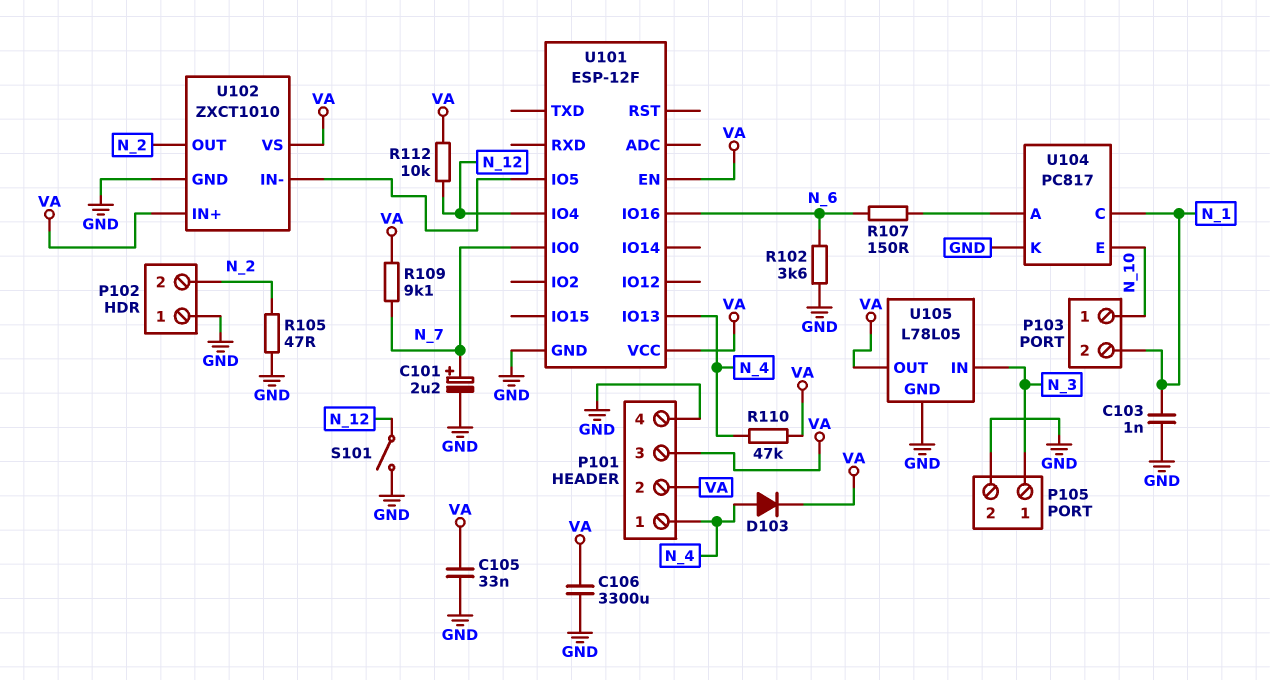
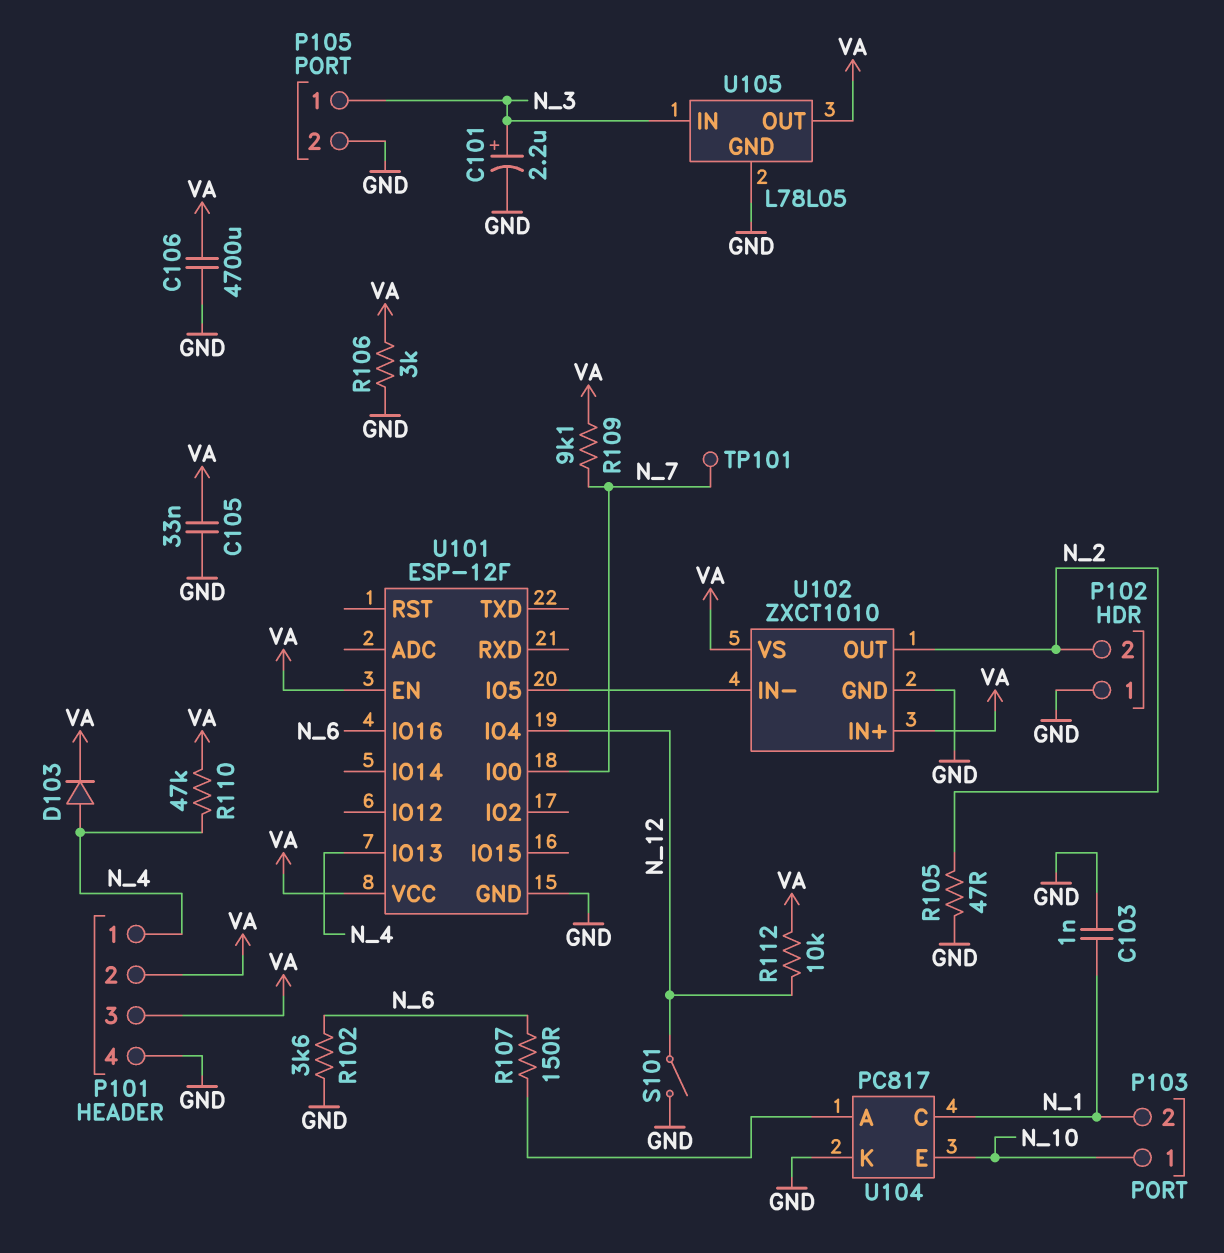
C101: 2.2uF (plus N_7, minus GND) -> 2.2uF (plus N_3, minus GND)
C106: 3300uF (GND, VA) -> 4700uF (GND, VA)
R106: none -> 3k (GND, VA)
TP101: none -> test point (N_7)

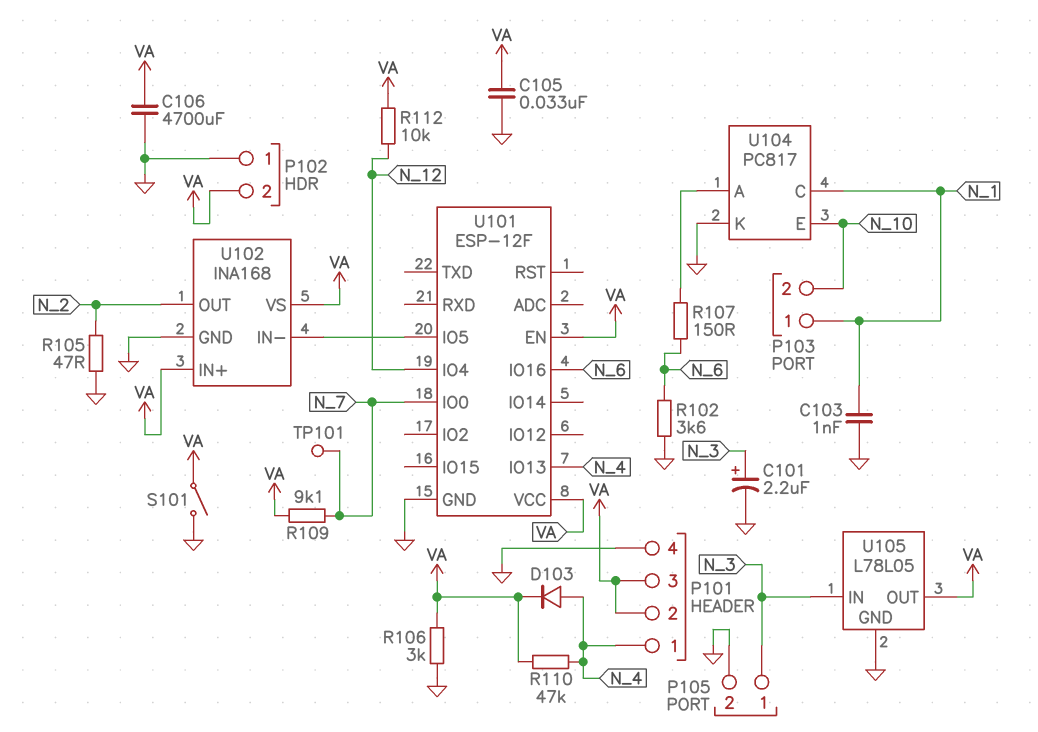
P102 pin 2: N_2 -> VA
P103 pin 1: N_10 -> N_1
P103 pin 2: N_1 -> N_10
S101: switch (GND, N_12) -> switch (GND, VA)
U102: ZXCT1010 -> INA168

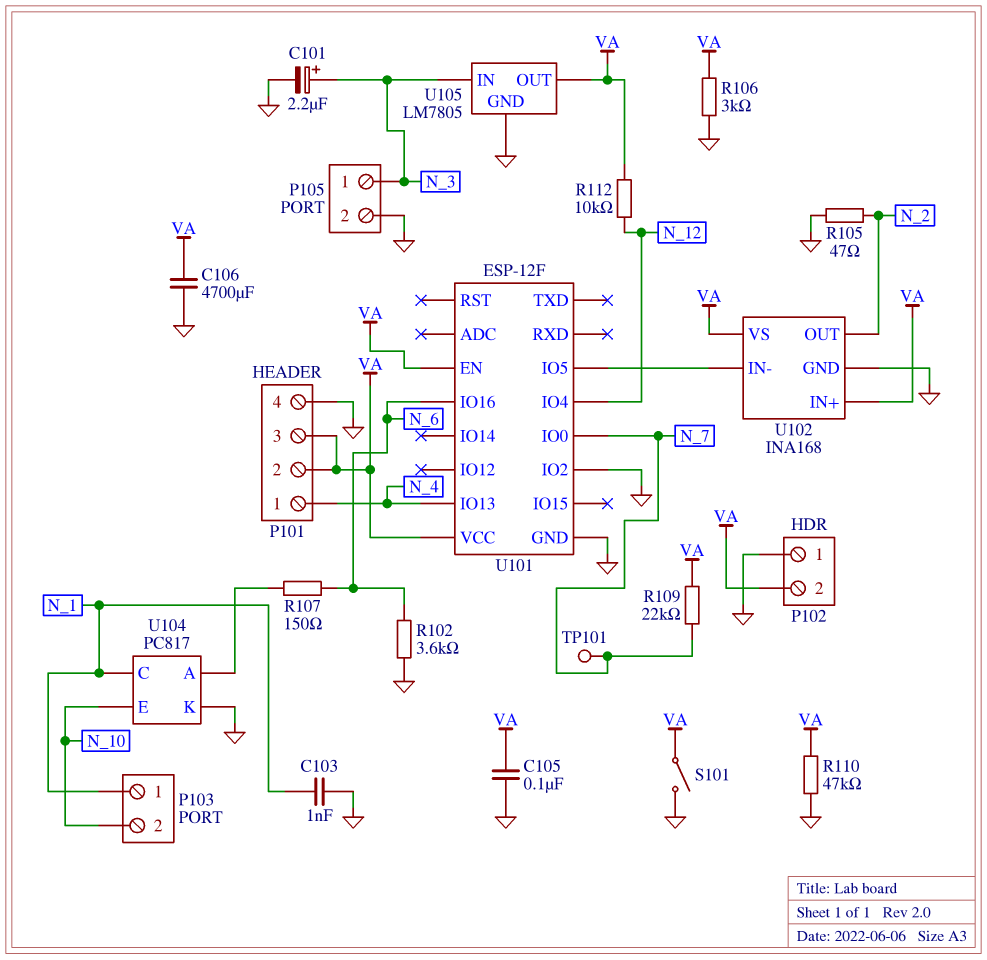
C105: 33nF (GND, VA) -> 100nF (GND, VA)
D103: diode (A N_4, K VA) -> none
R109: 9.1k (N_7, VA) -> 22k (N_7, VA)
R110: 47k (N_4, VA) -> 47k (GND, VA)
U101 pin IO2: none -> GND
U105: L78L05 -> LM7805

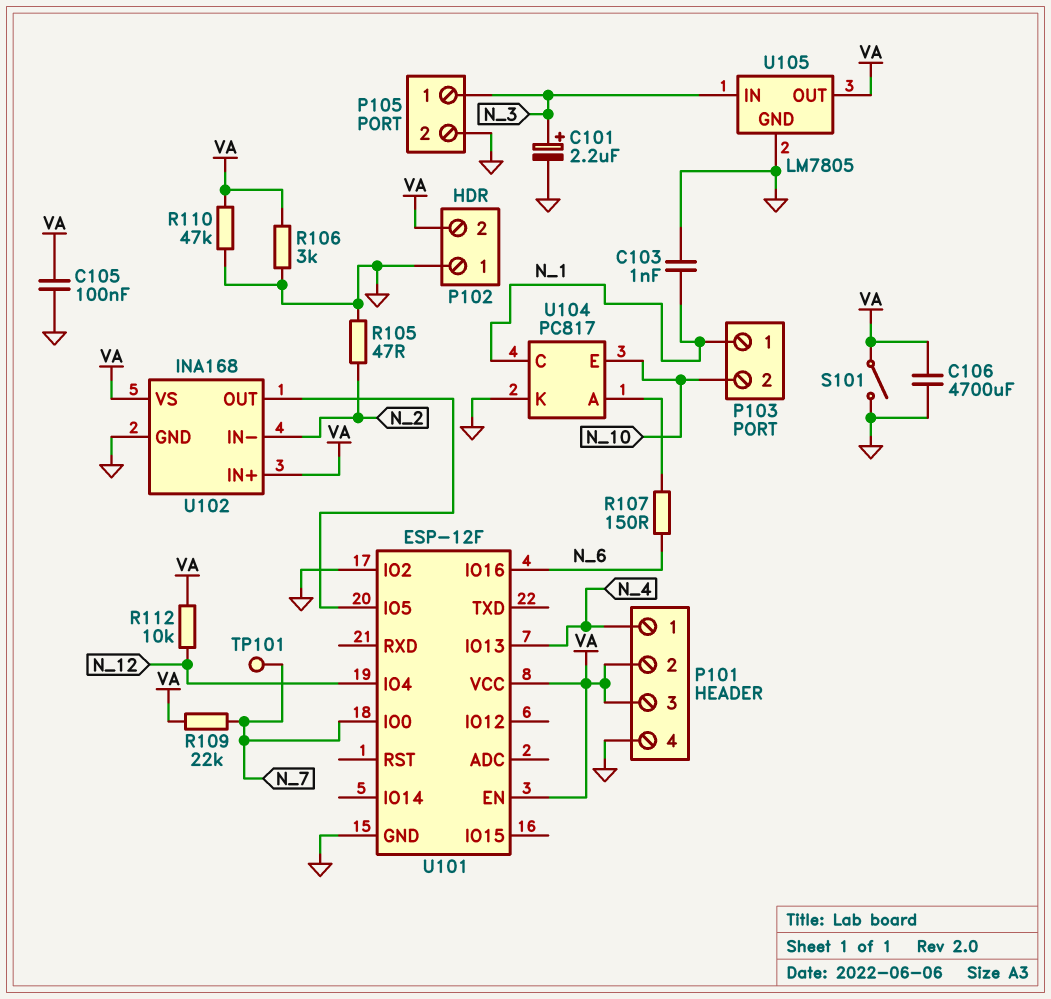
R102: 3.6k (GND, N_6) -> none
U102 pin IN-: U101/IO5 -> N_2
U102 pin OUT: N_2 -> U101/IO5

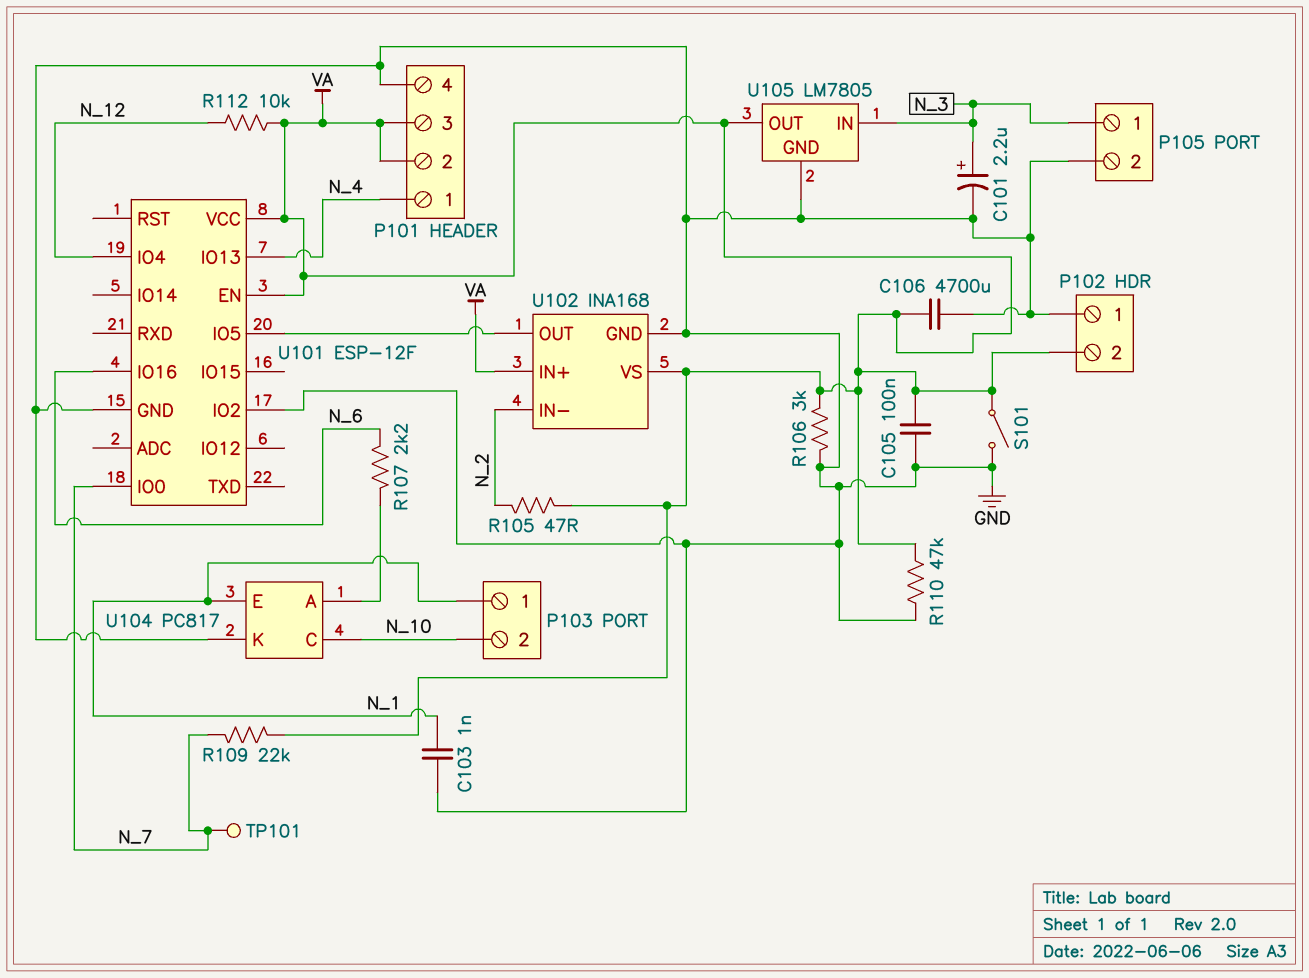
R105: 47 (GND, N_2) -> 47 (N_2, VA)
R107: 150 (N_6, U104/A) -> 2.2k (N_6, U104/A)
U104 pin C: N_1 -> N_10
U104 pin E: N_10 -> N_1

